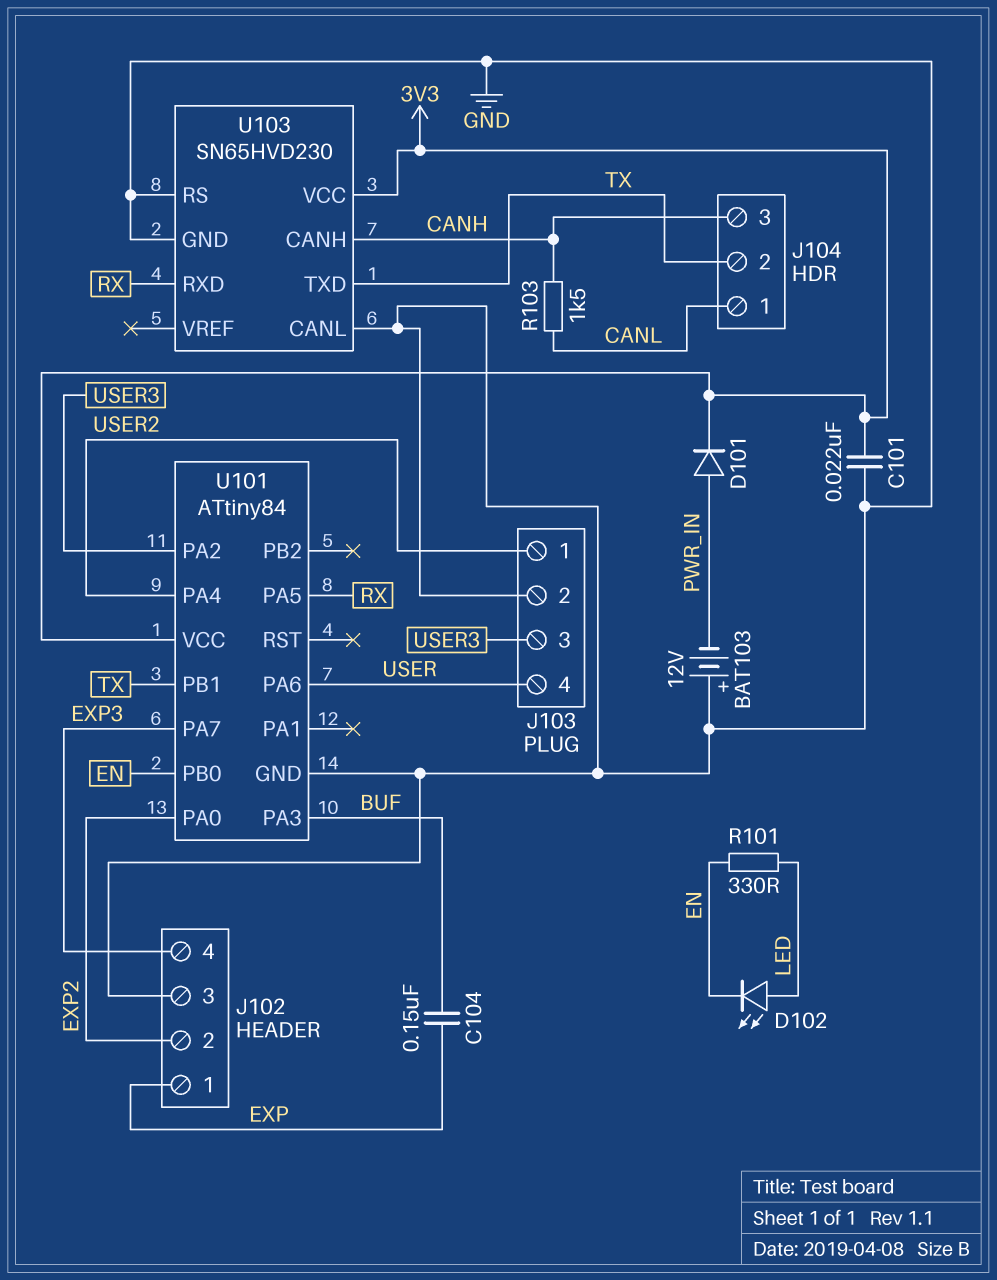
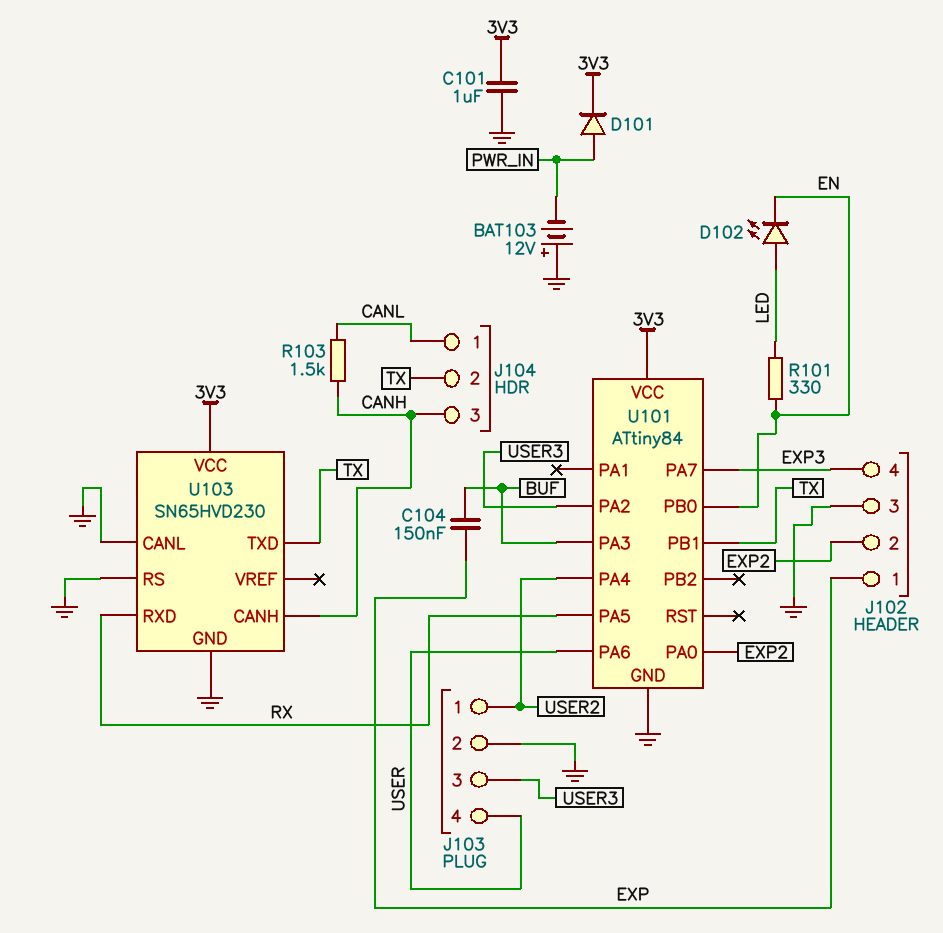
C101: 22nF (3V3, GND) -> 1uF (3V3, GND)

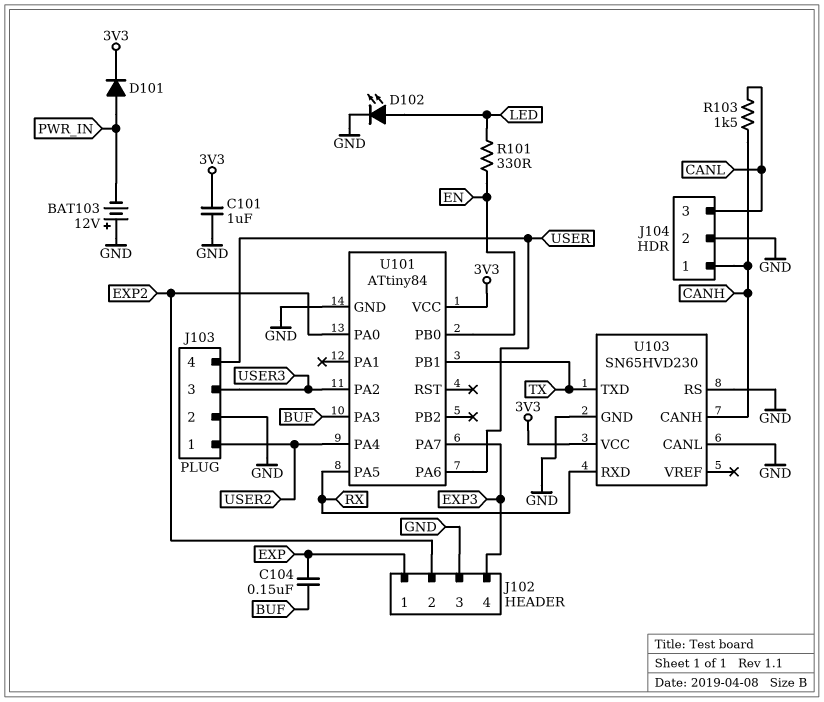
D102: LED (A LED, K EN) -> LED (A LED, K GND)
J104 pin 1: CANL -> CANH
J104 pin 2: TX -> GND
J104 pin 3: CANH -> CANL

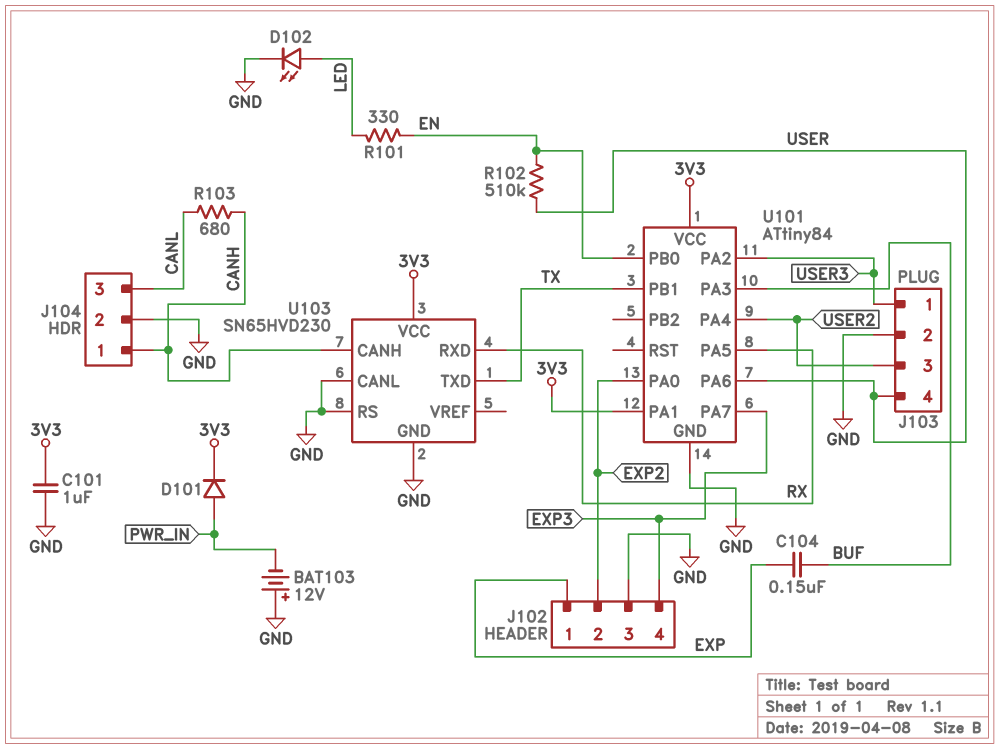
J103 pin 1: USER2 -> USER3
J103 pin 3: USER3 -> USER2
R102: none -> 510k (EN, USER)
R103: 1.5k (CANH, CANL) -> 680 (CANH, CANL)
U101 pin PA1: none -> 3V3

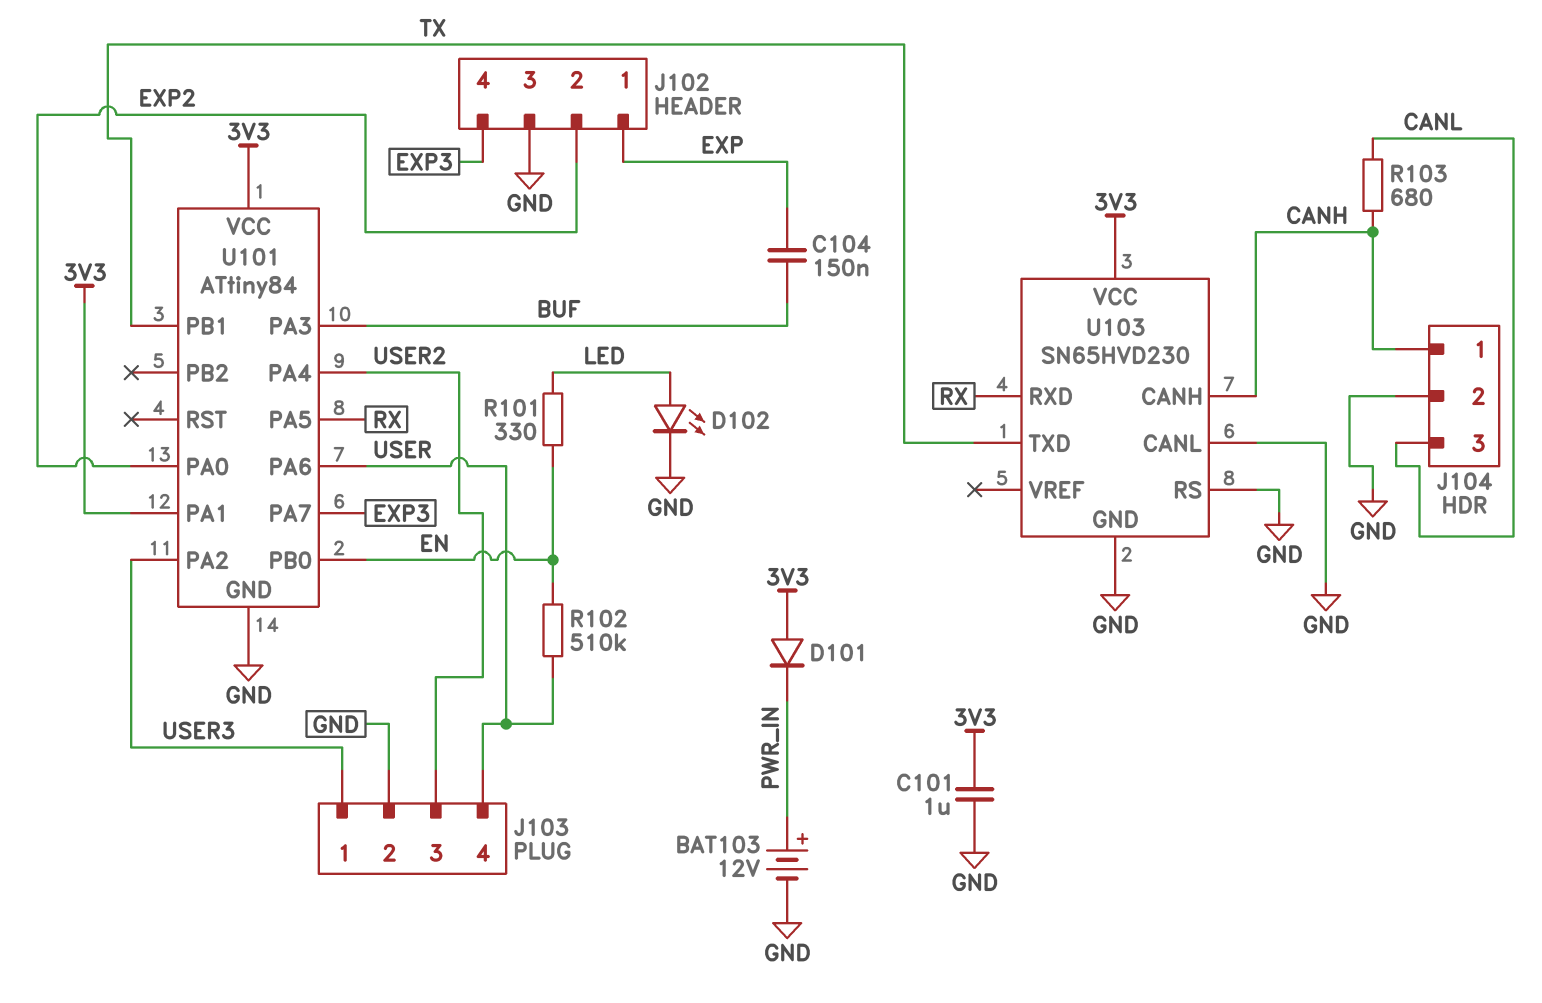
BAT103: 12V (plus GND, minus PWR_IN) -> 12V (plus PWR_IN, minus GND)
D101: diode (A PWR_IN, K 3V3) -> diode (A 3V3, K PWR_IN)

